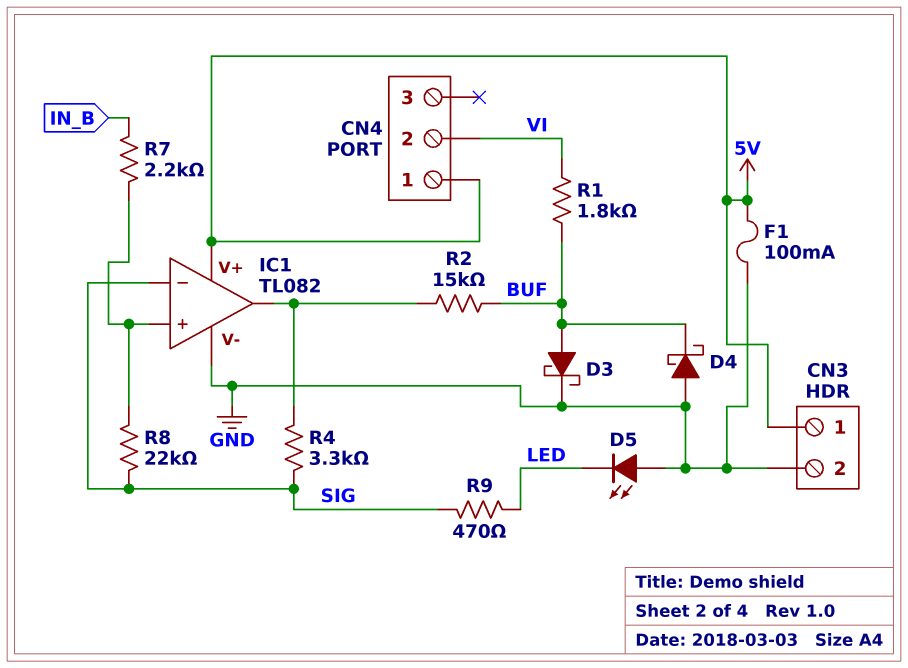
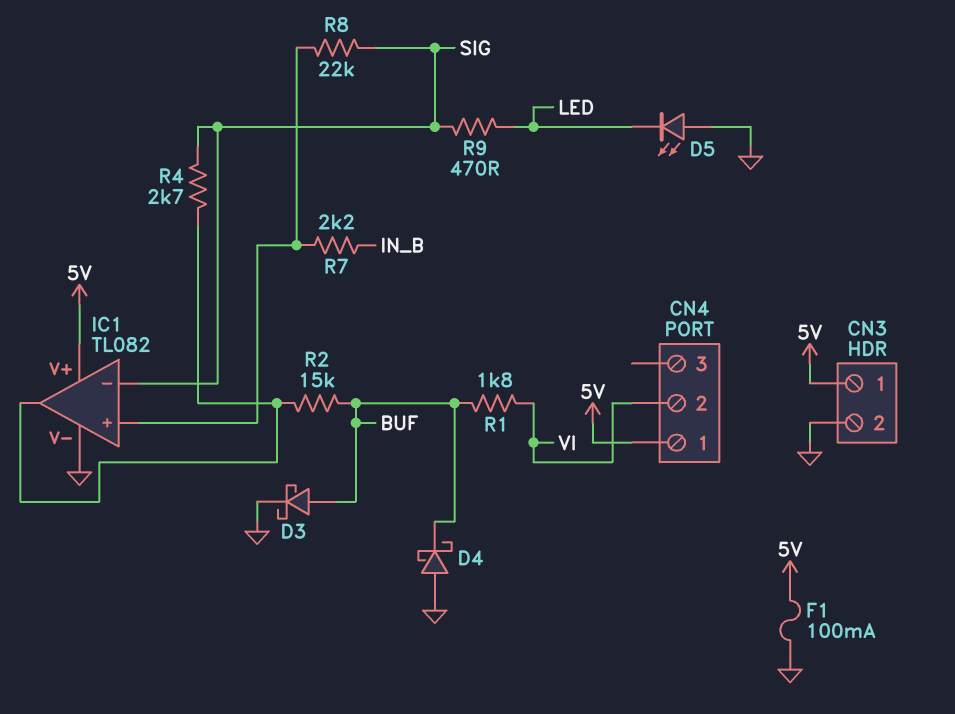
R4: 3.3k (IC1/out, SIG) -> 2.7k (IC1/out, SIG)

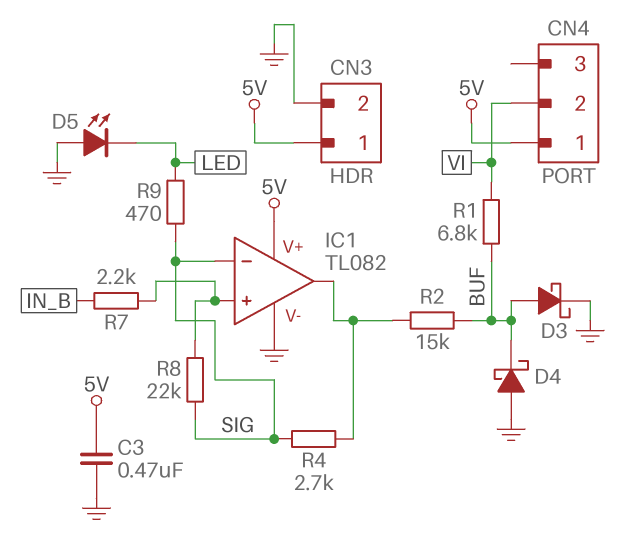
C3: none -> 470nF (5V, GND)
F1: 100mA (5V, GND) -> none
R1: 1.8k (BUF, VI) -> 6.8k (BUF, VI)

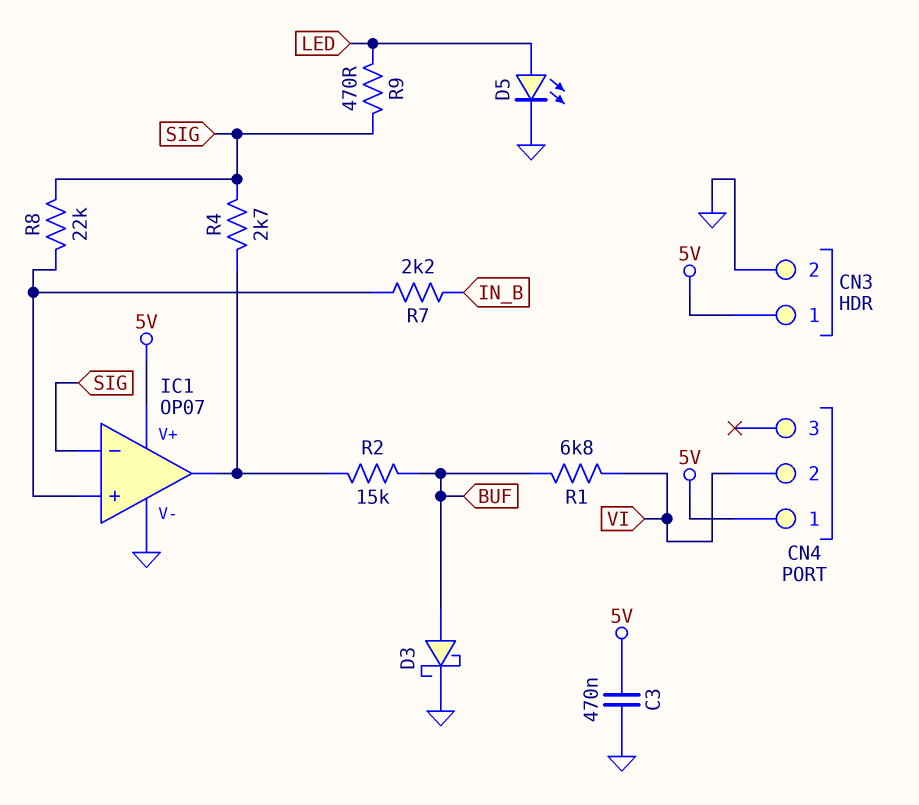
D4: schottky (A GND, K BUF) -> none
D5: LED (A GND, K LED) -> LED (A LED, K GND)
IC1: TL082 -> OP07

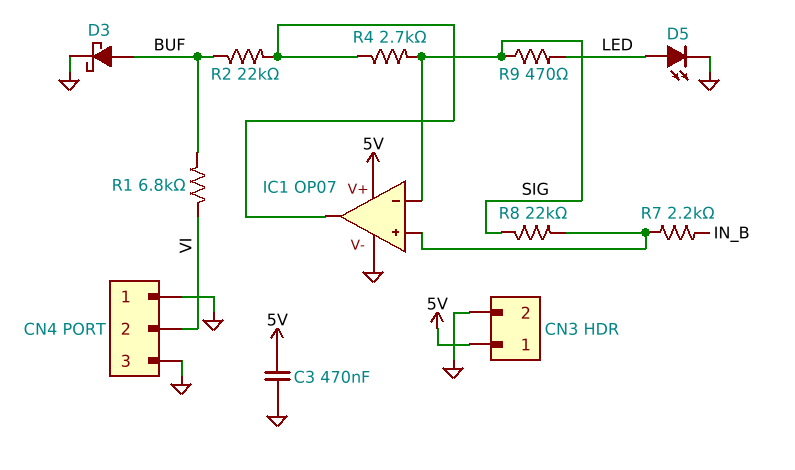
CN4 pin 1: 5V -> GND
CN4 pin 3: none -> GND
R2: 15k (BUF, IC1/out) -> 22k (BUF, IC1/out)

